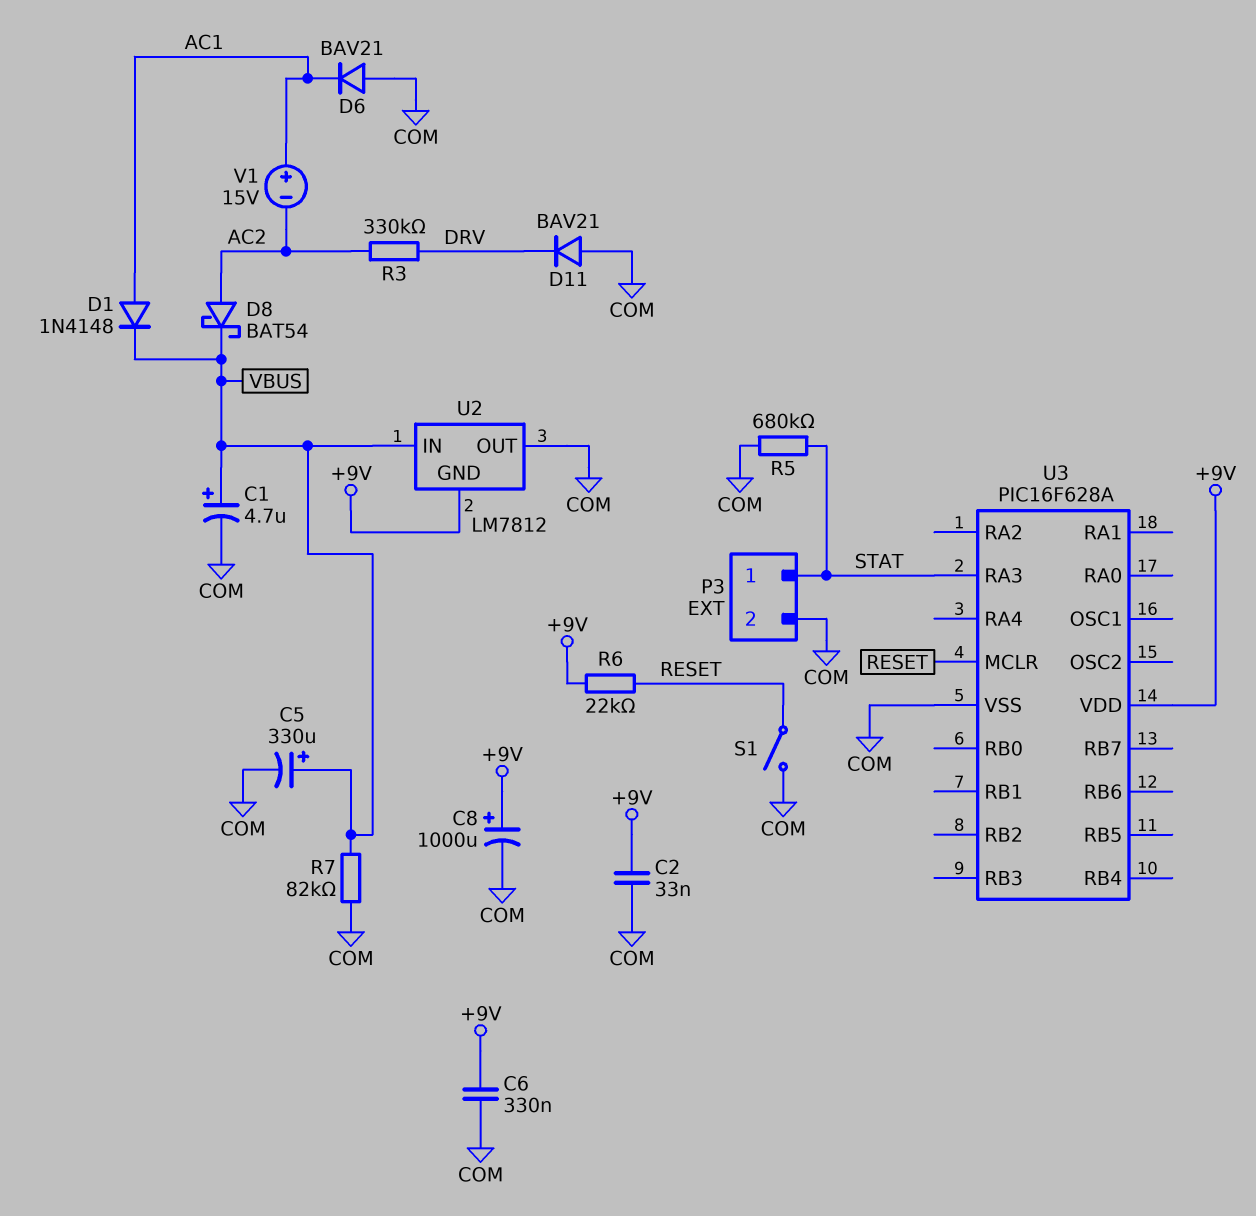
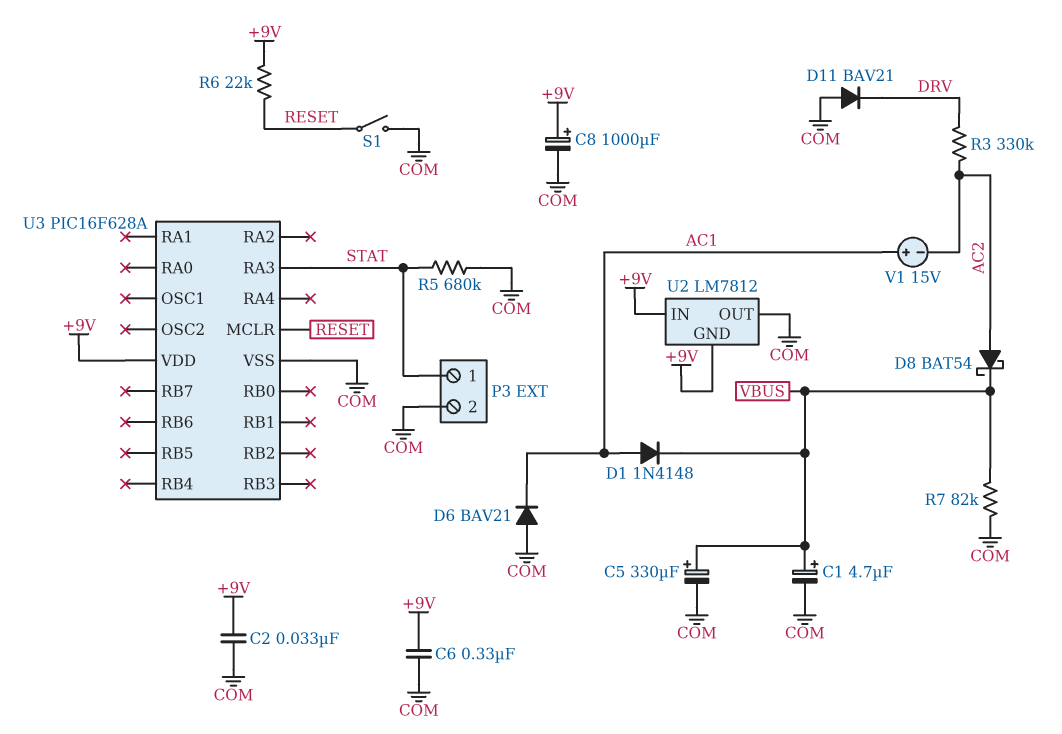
U2 pin IN: VBUS -> +9V

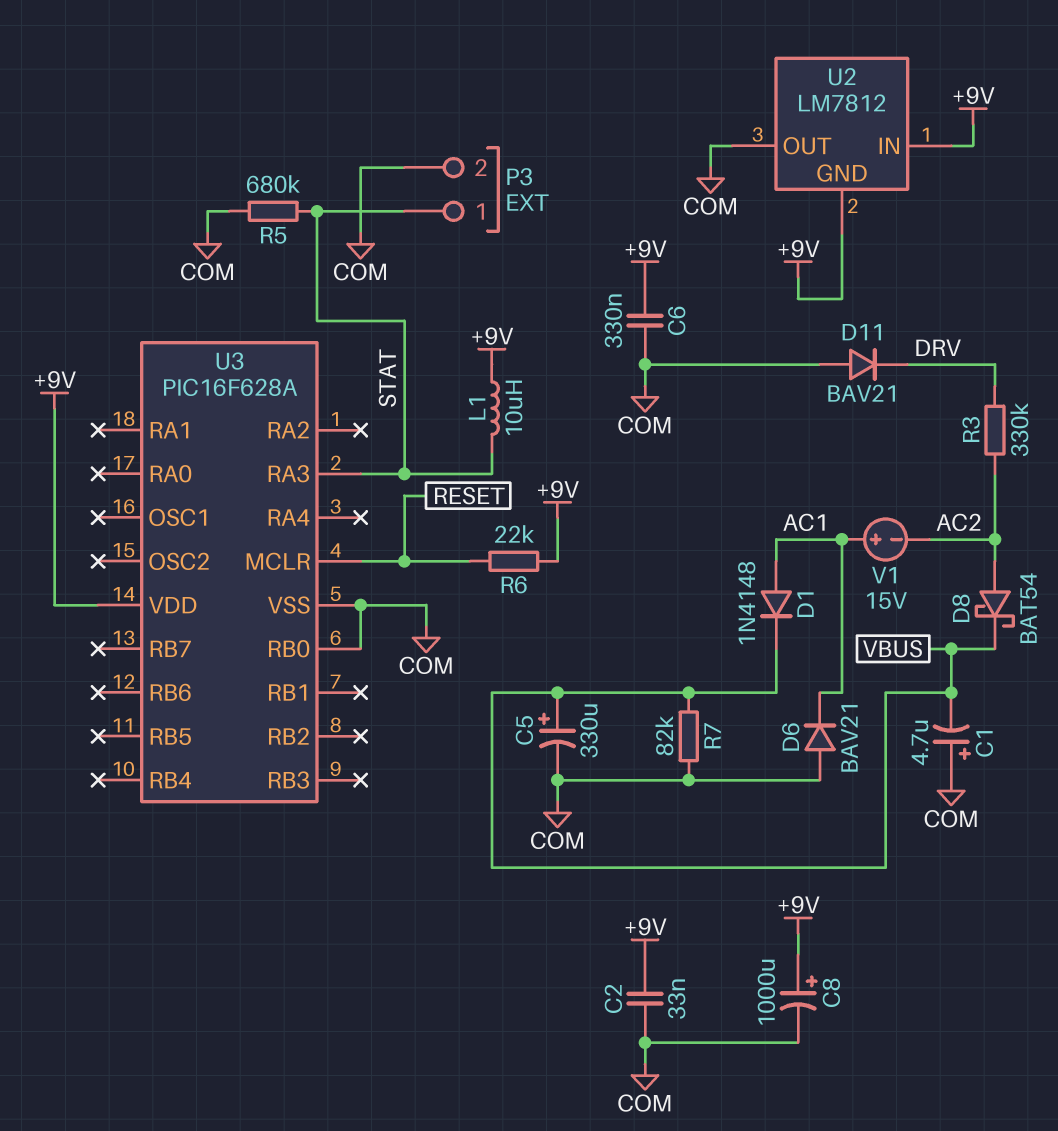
C1: 4.7uF (plus VBUS, minus COM) -> 4.7uF (plus COM, minus VBUS)
L1: none -> 10uH (+9V, STAT)
S1: switch (COM, RESET) -> none
U3 pin RB0: none -> COM

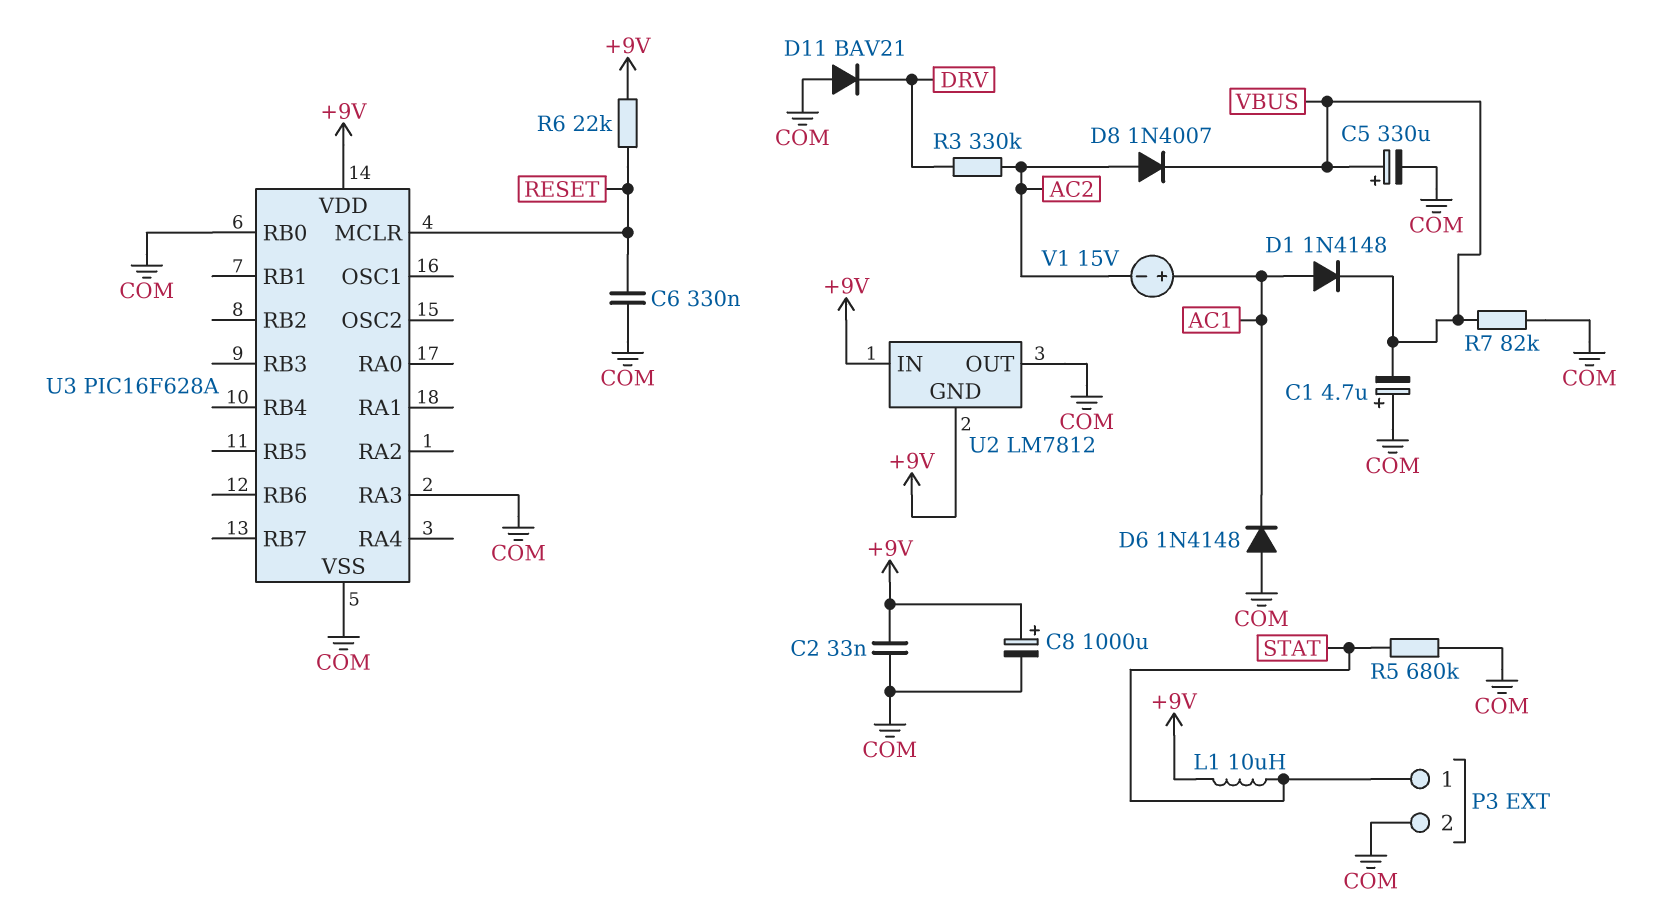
C6: 330nF (+9V, COM) -> 330nF (COM, RESET)
D6: diode BAV21 (A COM, K AC1) -> diode 1N4148 (A COM, K AC1)
D8: schottky BAT54 (A AC2, K VBUS) -> diode 1N4007 (A AC2, K VBUS)
U3 pin RA3: STAT -> COM

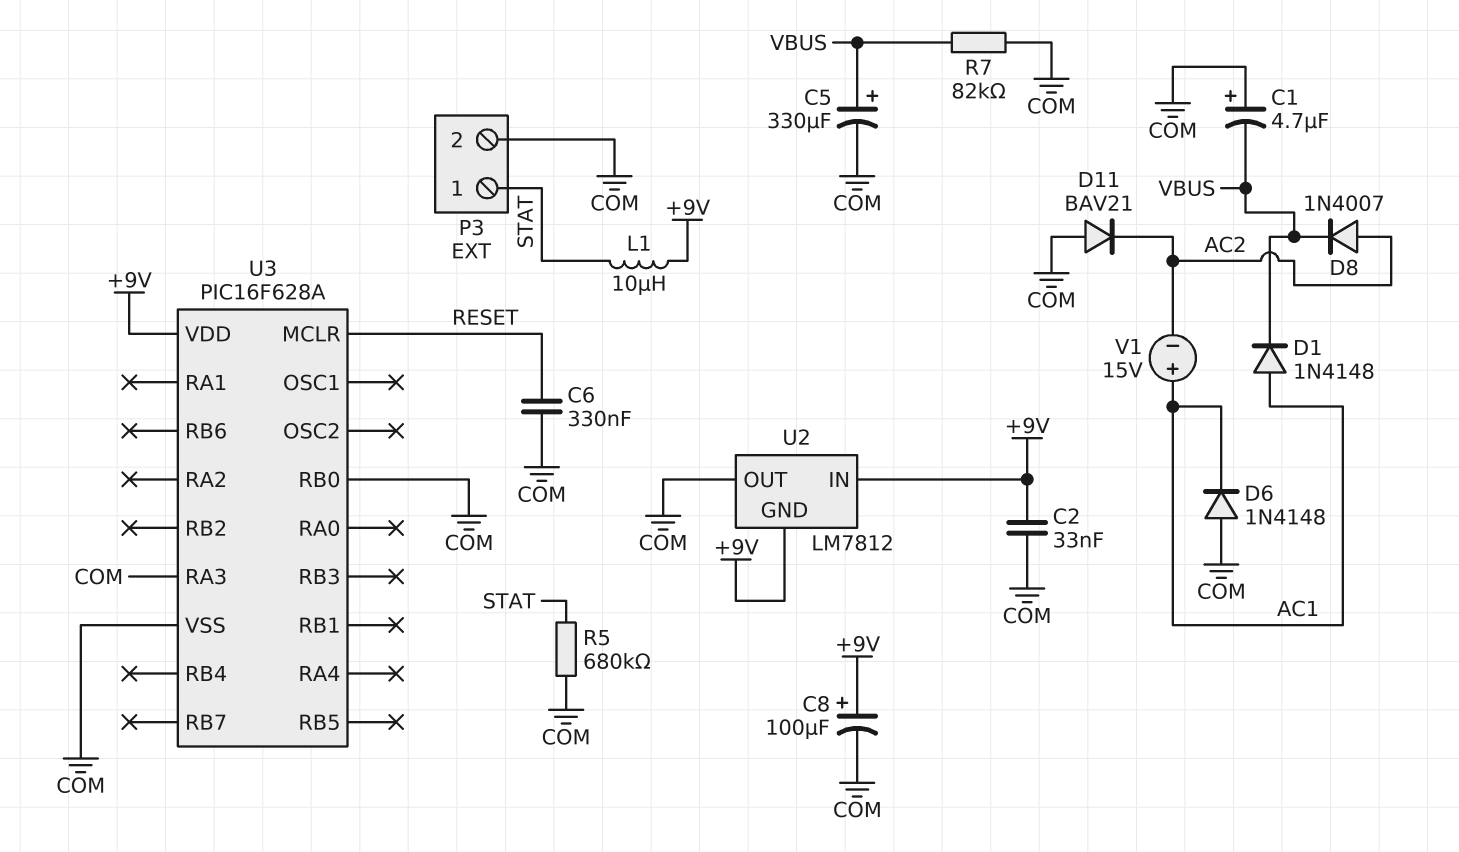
C8: 1000uF (plus +9V, minus COM) -> 100uF (plus +9V, minus COM)
D11: diode BAV21 (A COM, K DRV) -> diode BAV21 (A COM, K AC2)
R3: 330k (AC2, DRV) -> none
R6: 22k (+9V, RESET) -> none

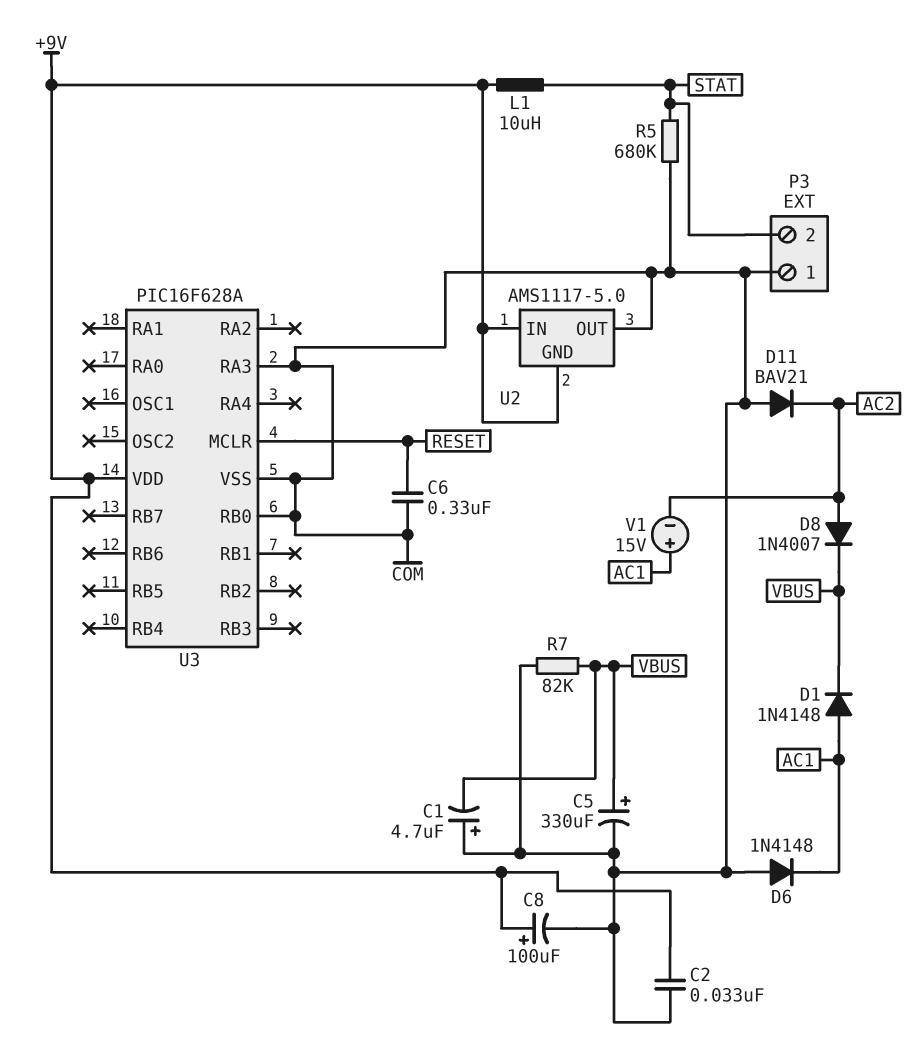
P3 pin 1: STAT -> COM
P3 pin 2: COM -> STAT
U2: LM7812 -> AMS1117-5.0

